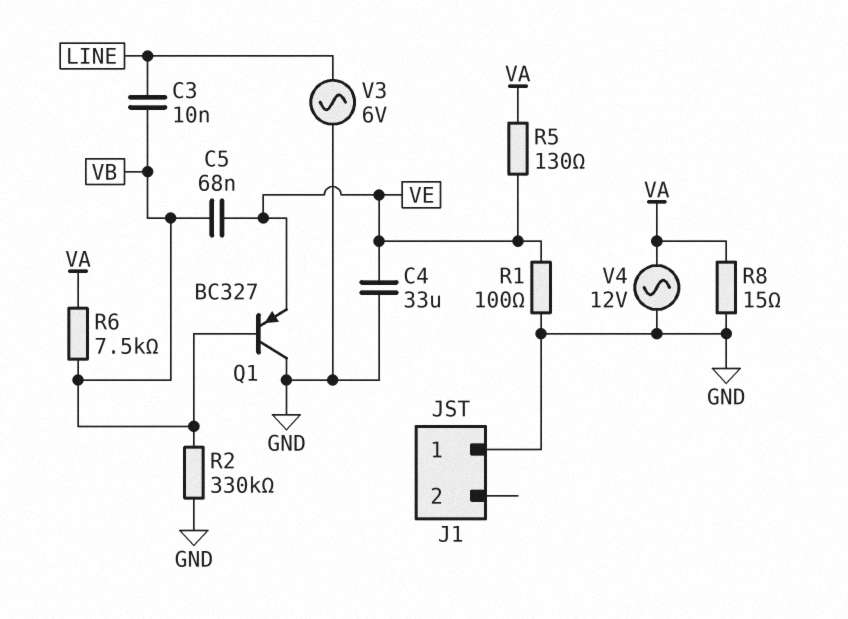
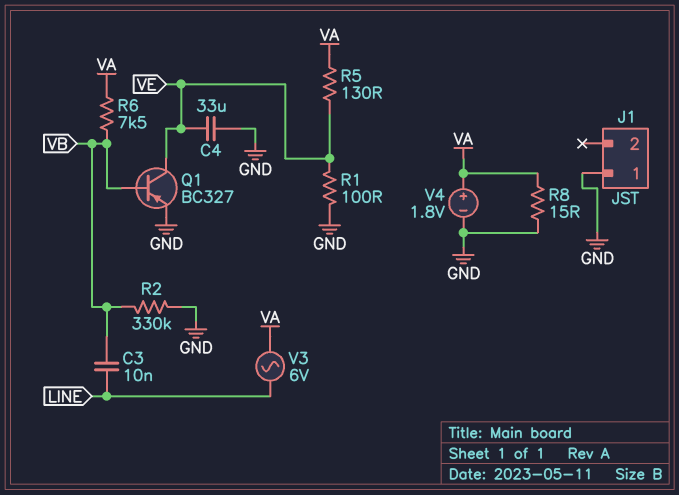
C5: 68nF (VB, VE) -> none
Q1: PNP BC327 (B VB, C GND, E VE) -> PNP BC327 (B VB, C VE, E GND)
V3: AC 6V (GND, LINE) -> AC 6V (LINE, VA)
V4: AC 12V (GND, VA) -> 1.8V (plus VA, minus GND)

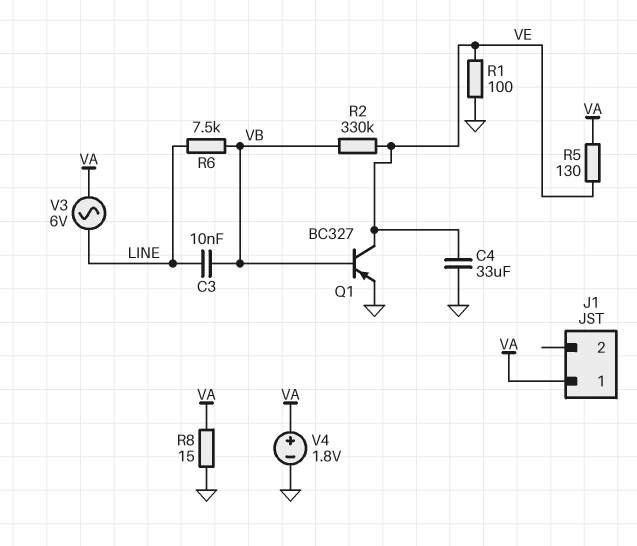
J1 pin 1: GND -> VA
R2: 330k (GND, VB) -> 330k (VB, VE)
R6: 7.5k (VA, VB) -> 7.5k (LINE, VB)

